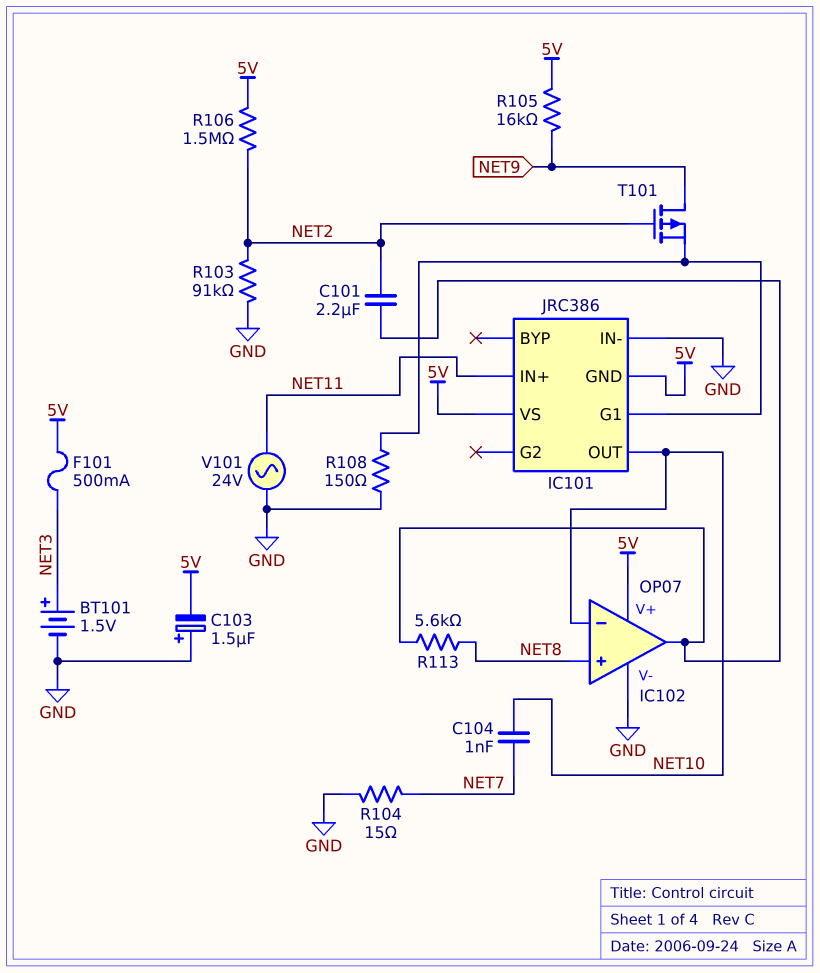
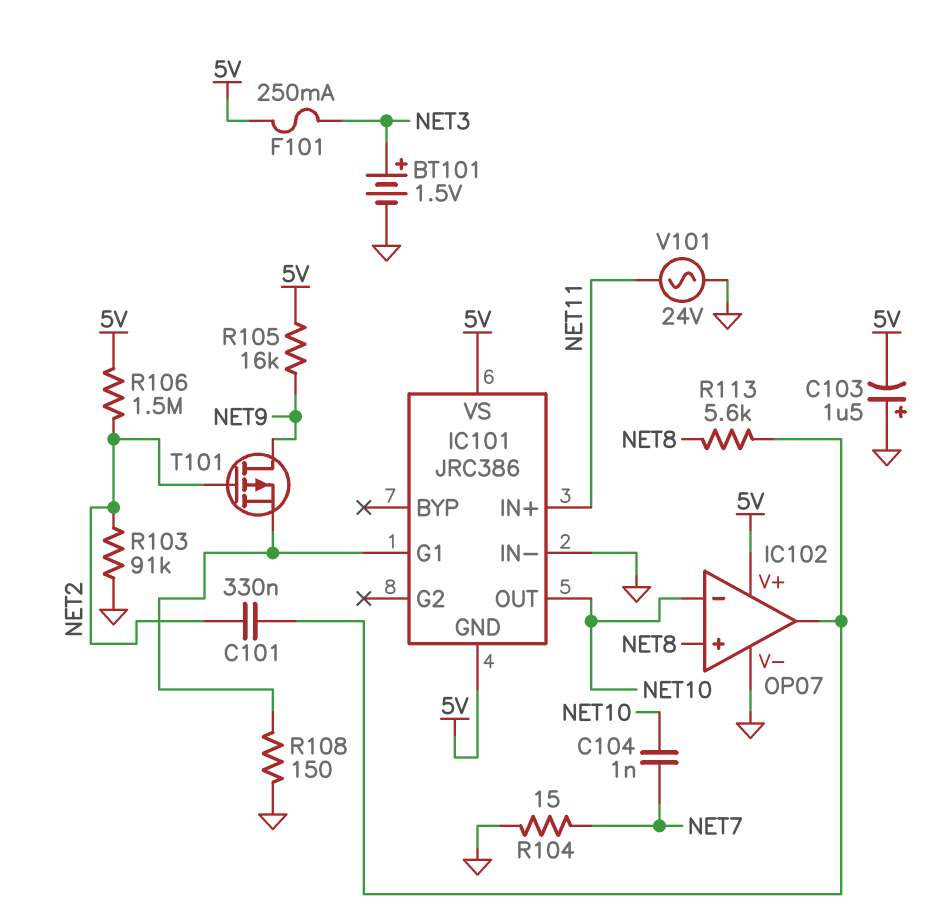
C101: 2.2uF (IC102/out, NET2) -> 330nF (IC102/out, NET2)
F101: 500mA (5V, NET3) -> 250mA (5V, NET3)

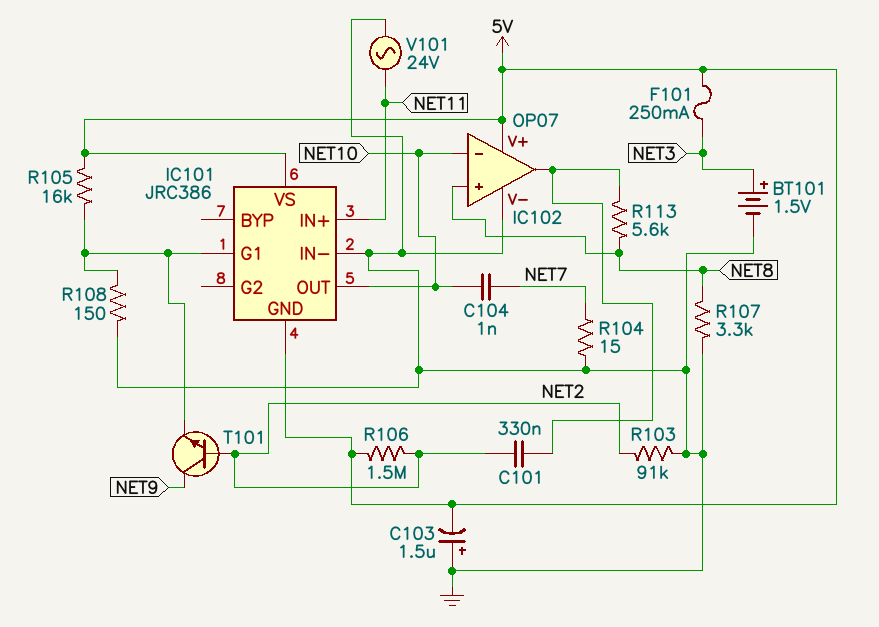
R105: 16k (5V, NET9) -> 16k (5V, IC101/G1)
R107: none -> 3.3k (GND, NET8)
T101: PMOS (G NET2, D NET9, S IC101/G1) -> NPN (B NET2, C NET9, E IC101/G1)

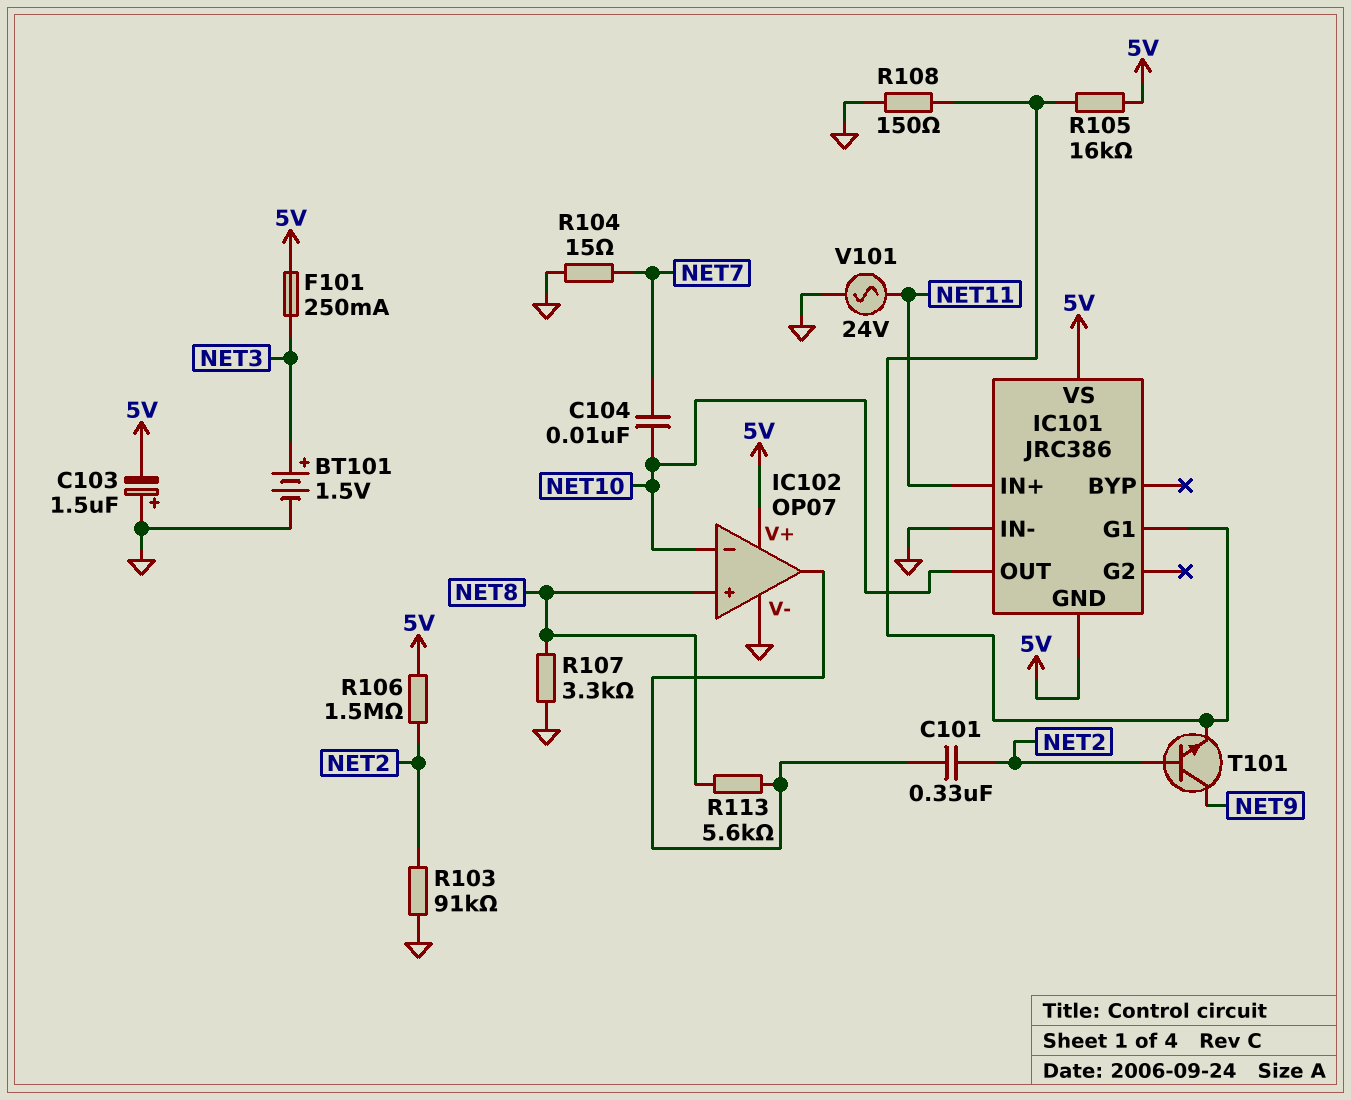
C104: 1nF (NET7, NET10) -> 10nF (NET7, NET10)

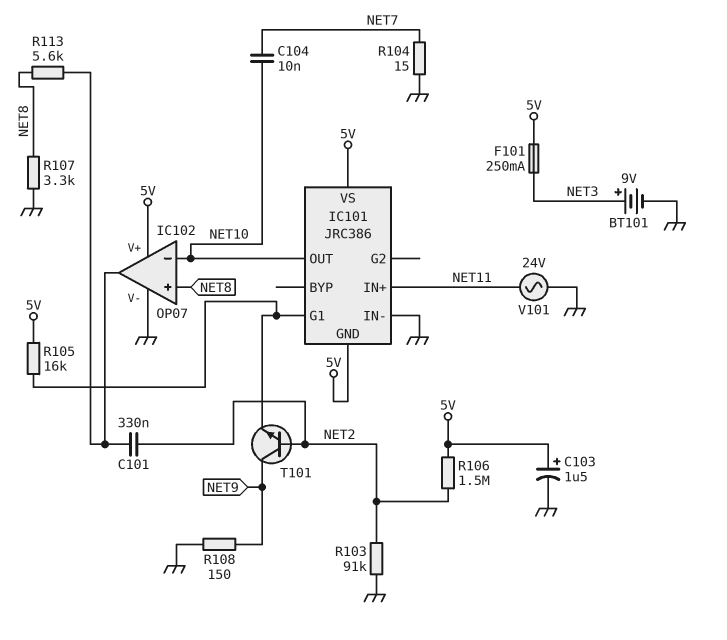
BT101: 1.5V (plus NET3, minus GND) -> 9V (plus NET3, minus GND)
C103: 1.5uF (plus GND, minus 5V) -> 1.5uF (plus 5V, minus GND)
R108: 150 (GND, IC101/G1) -> 150 (GND, NET9)

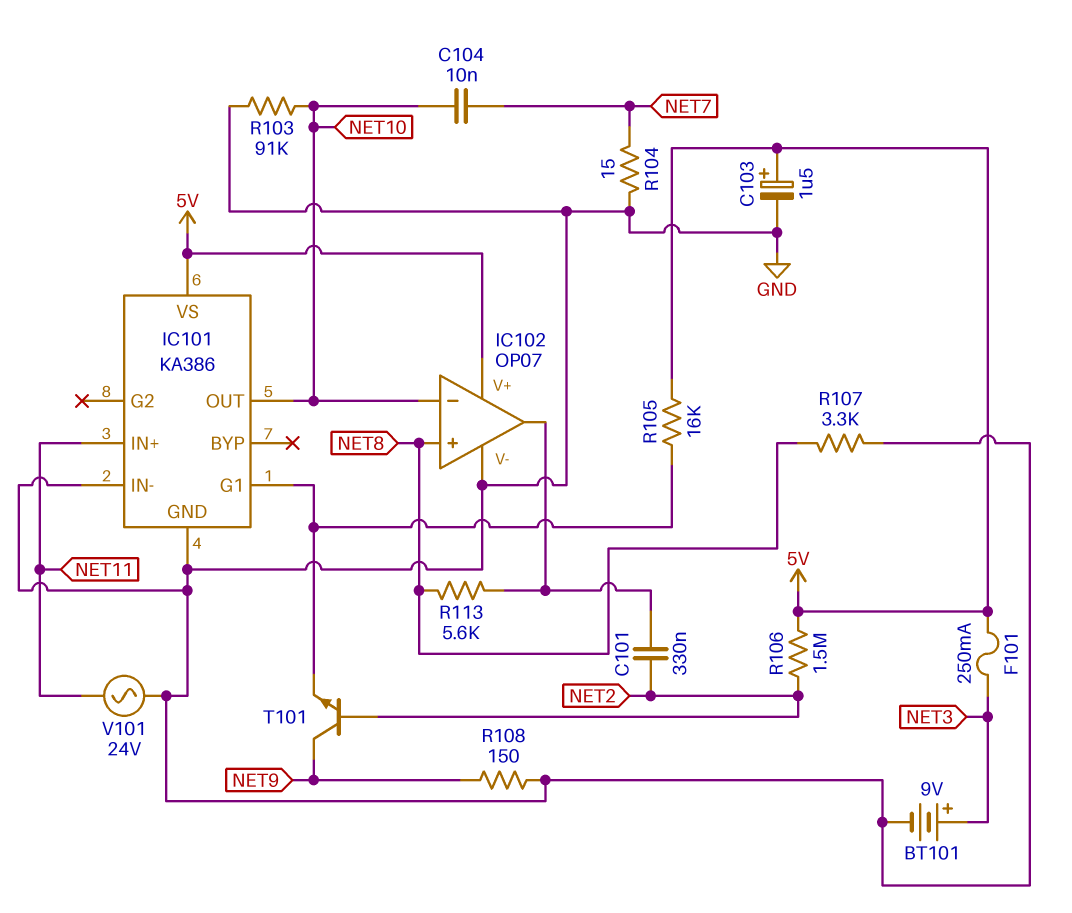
IC101: JRC386 -> KA386
IC101 pin GND: 5V -> GND
R103: 91k (GND, NET2) -> 91k (GND, NET10)

